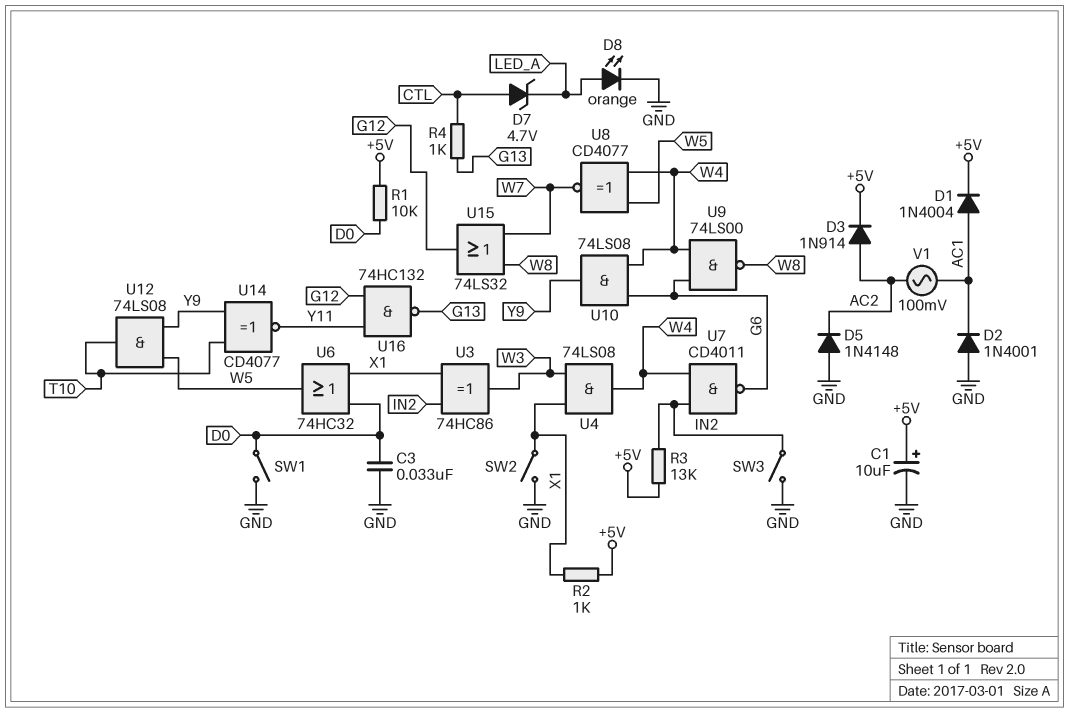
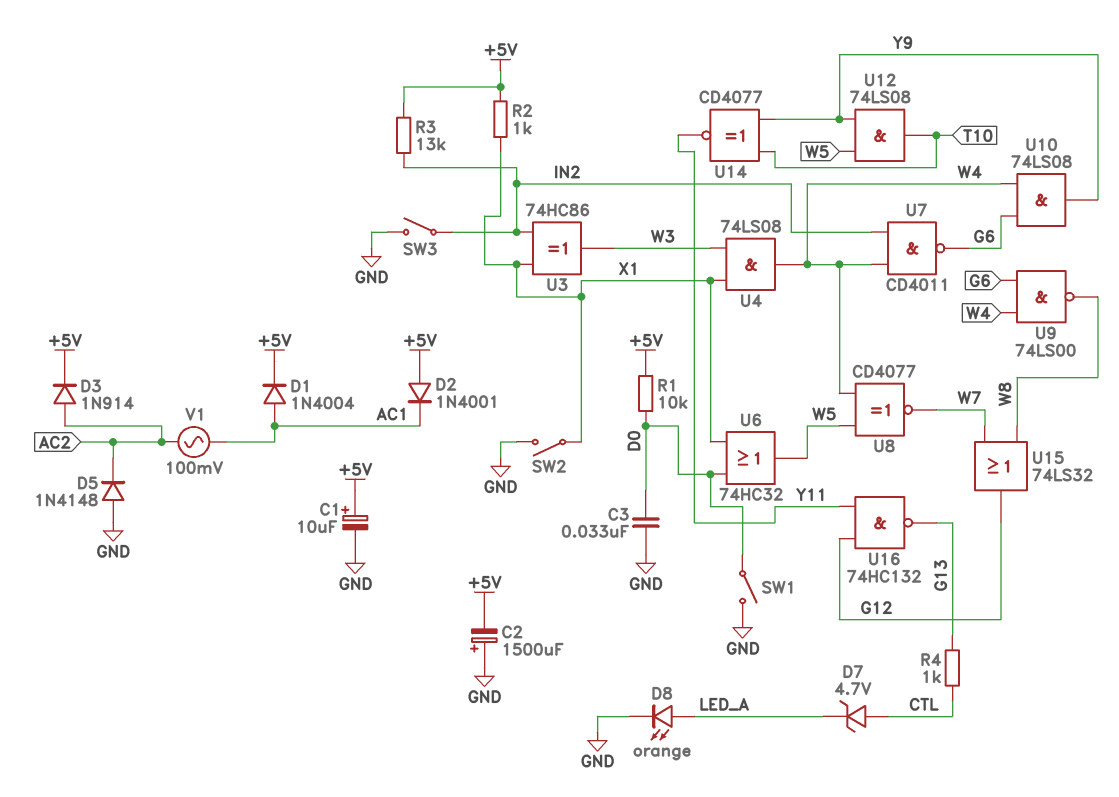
C2: none -> 1500uF (plus GND, minus +5V)
D2: diode 1N4001 (A GND, K AC1) -> diode 1N4001 (A +5V, K AC1)

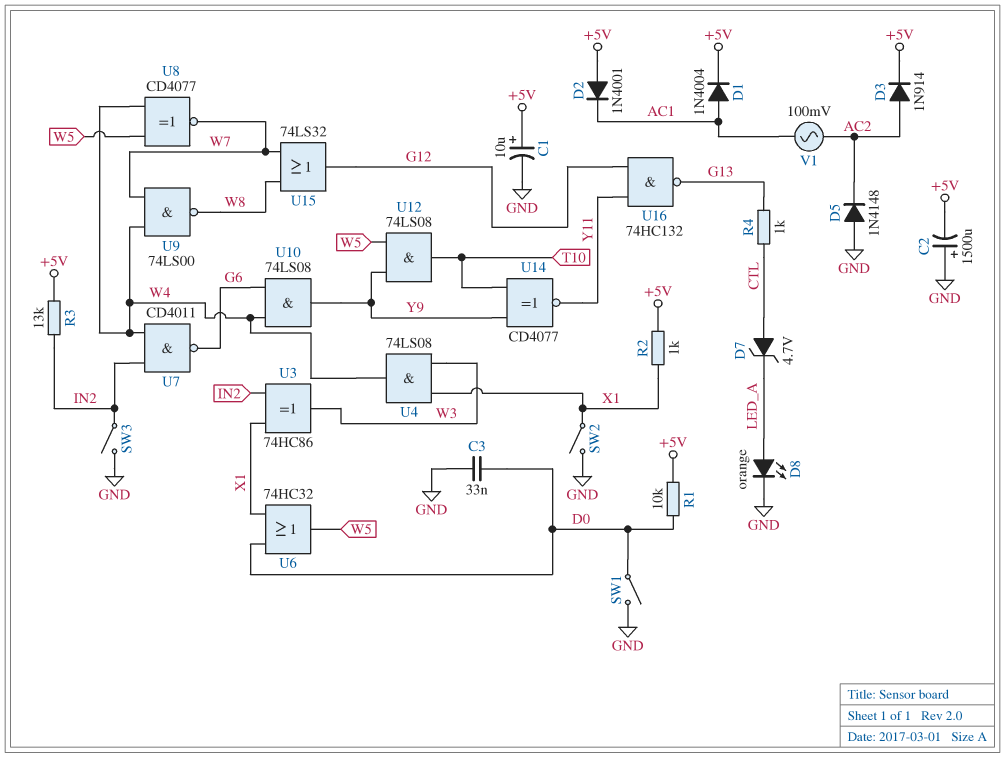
U9: NAND 74LS00 (in G6, in W4, out W8) -> NAND 74LS00 (in W4, in W7, out W8)

